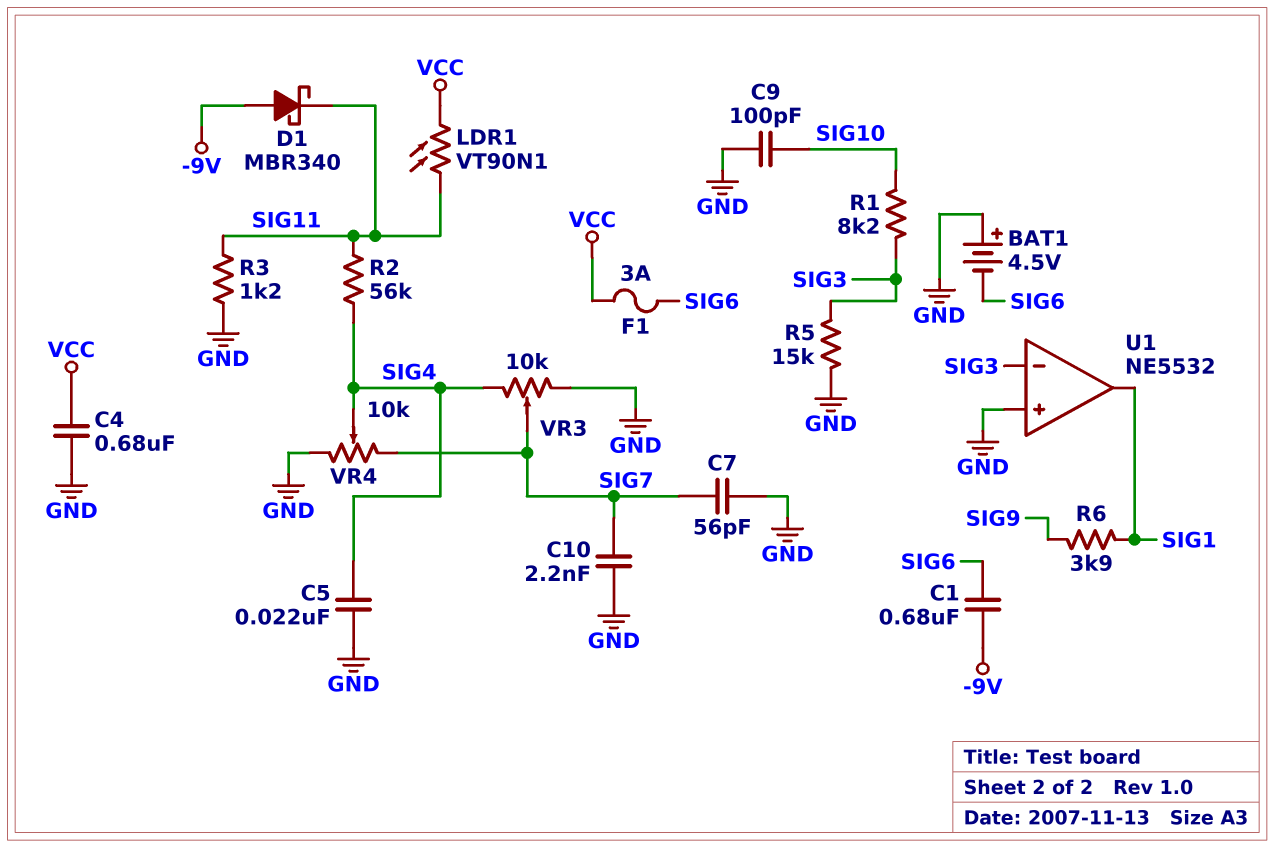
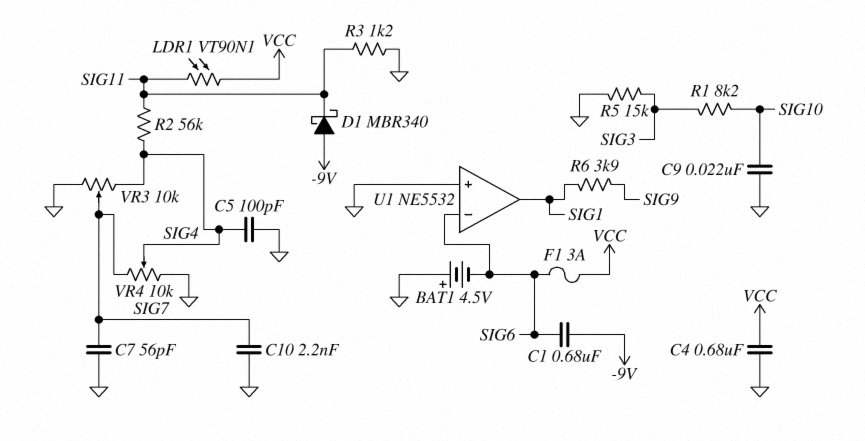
C5: 22nF (GND, SIG4) -> 100pF (GND, SIG4)
C9: 100pF (GND, SIG10) -> 22nF (GND, SIG10)
U1 pin in-: SIG3 -> SIG6

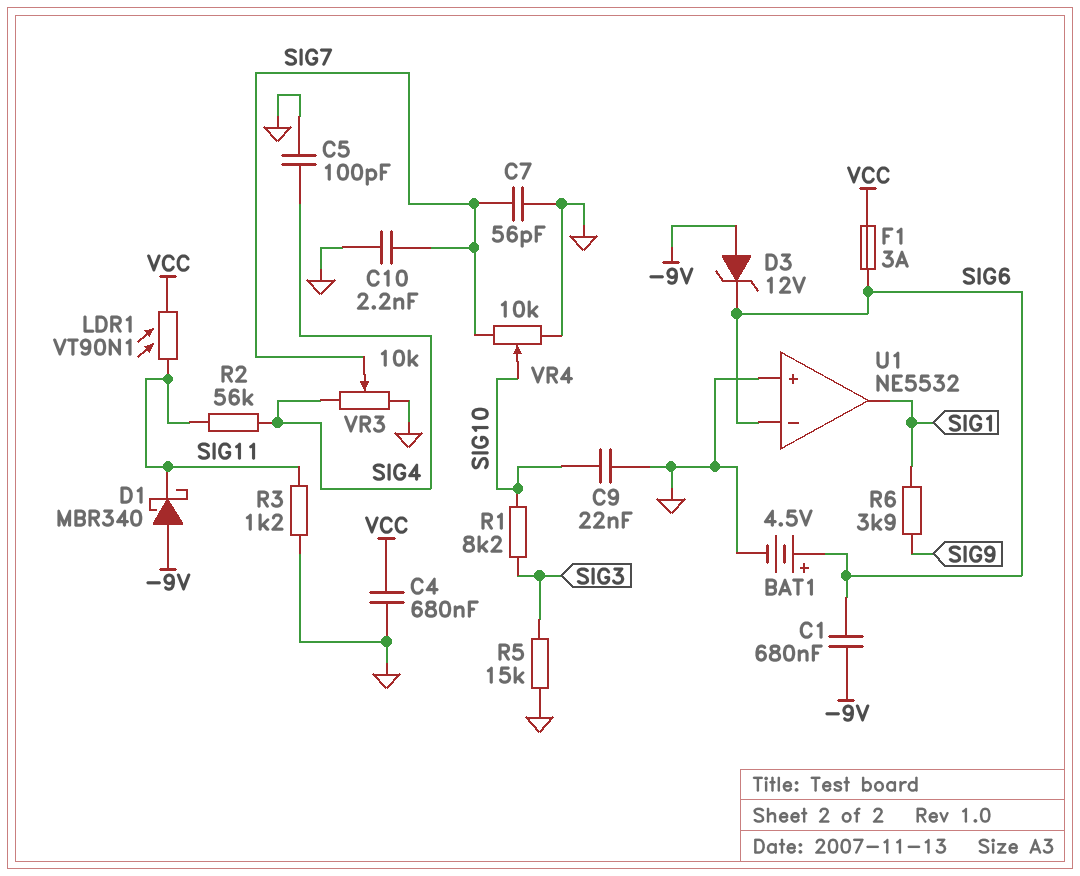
BAT1: 4.5V (plus GND, minus SIG6) -> 4.5V (plus SIG6, minus GND)
D3: none -> zener 12V (A -9V, K SIG6)
VR4: 10k (GND, SIG7, wiper SIG4) -> 10k (GND, SIG7, wiper SIG10)

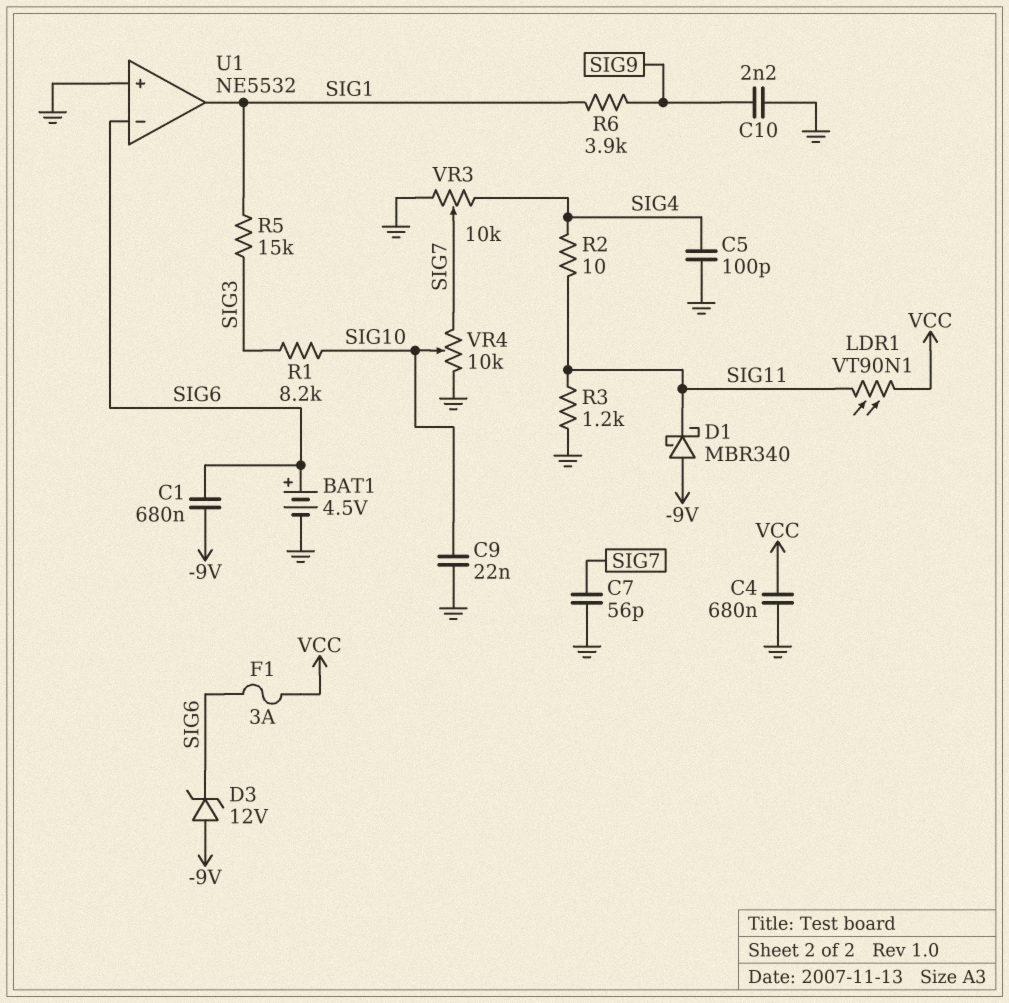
C10: 2.2nF (GND, SIG7) -> 2.2nF (GND, SIG9)
R2: 56k (SIG4, SIG11) -> 10 (SIG4, SIG11)
R5: 15k (GND, SIG3) -> 15k (SIG1, SIG3)

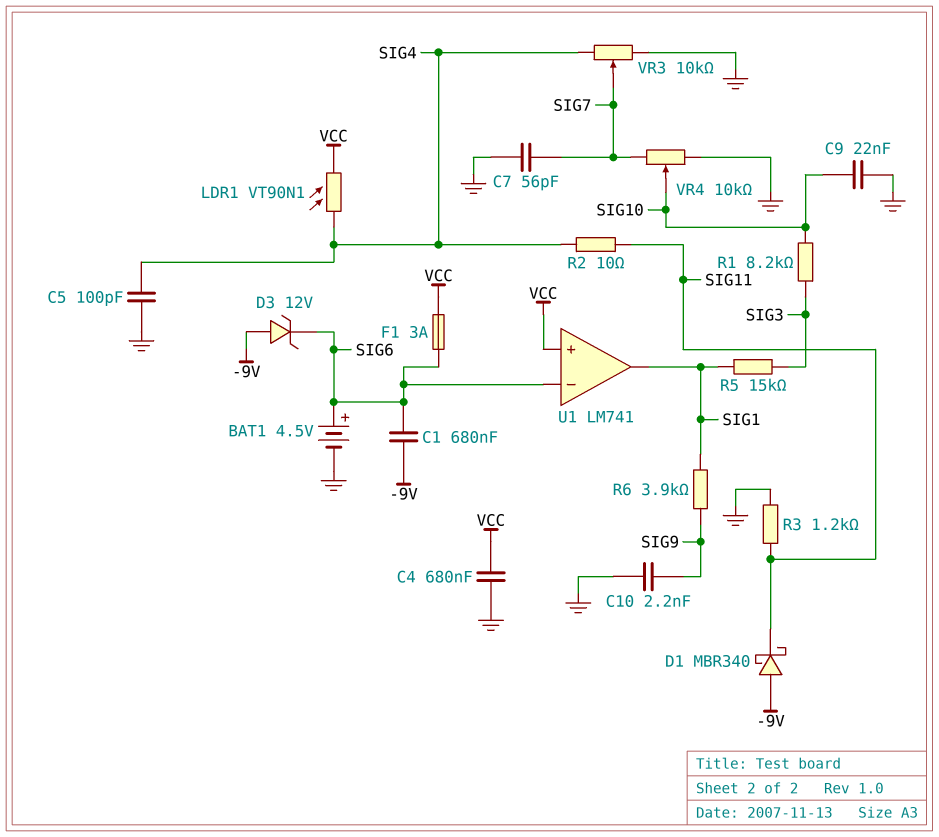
LDR1: VT90N1 (SIG11, VCC) -> VT90N1 (SIG4, VCC)
U1: NE5532 -> LM741
U1 pin in+: GND -> VCC

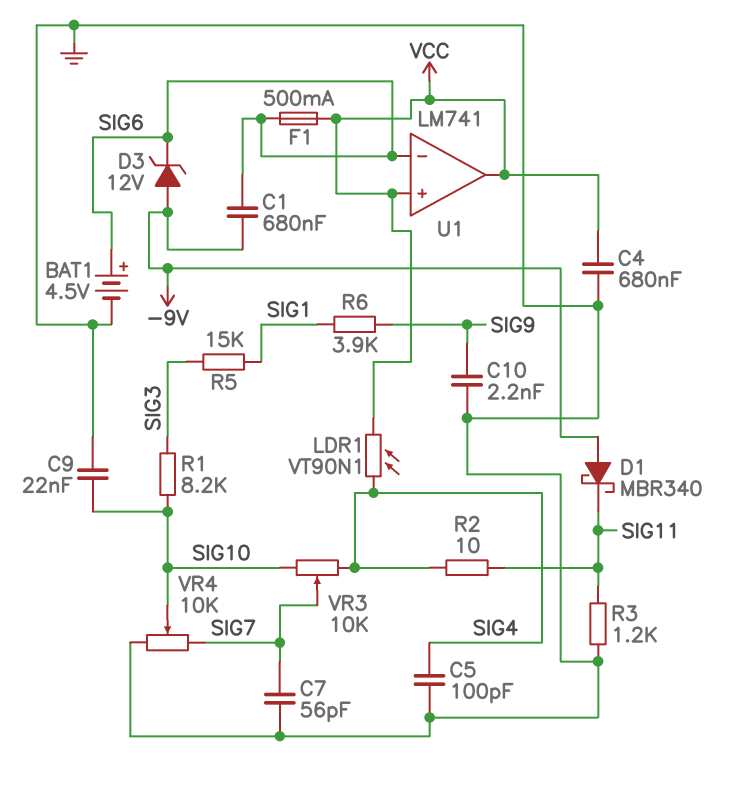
F1: 3A (SIG6, VCC) -> 500mA (SIG6, VCC)
U1 pin out: SIG1 -> VCC
VR3: 10k (GND, SIG4, wiper SIG7) -> 10k (SIG4, SIG10, wiper SIG7)

